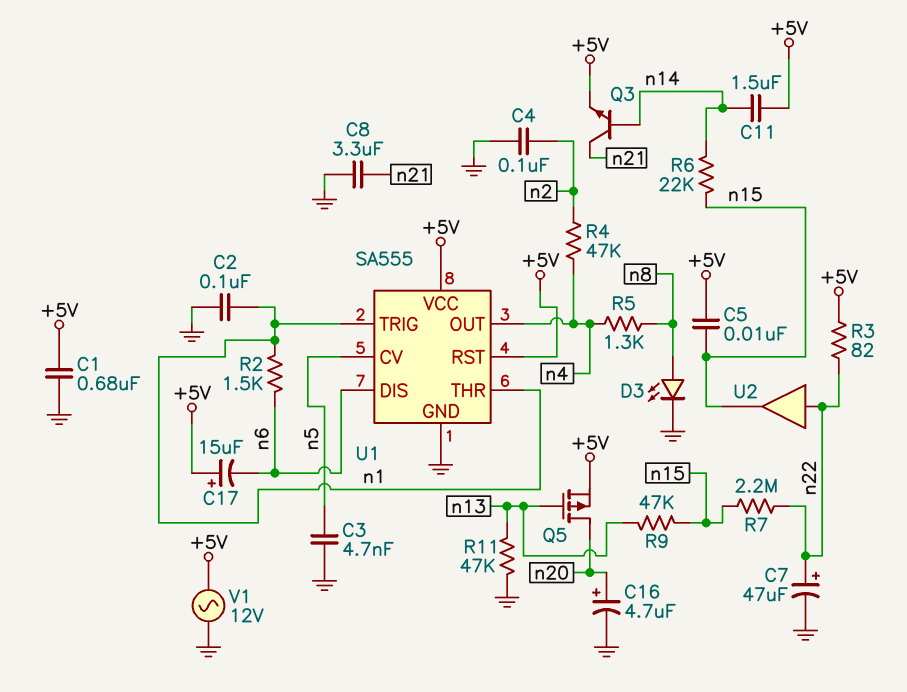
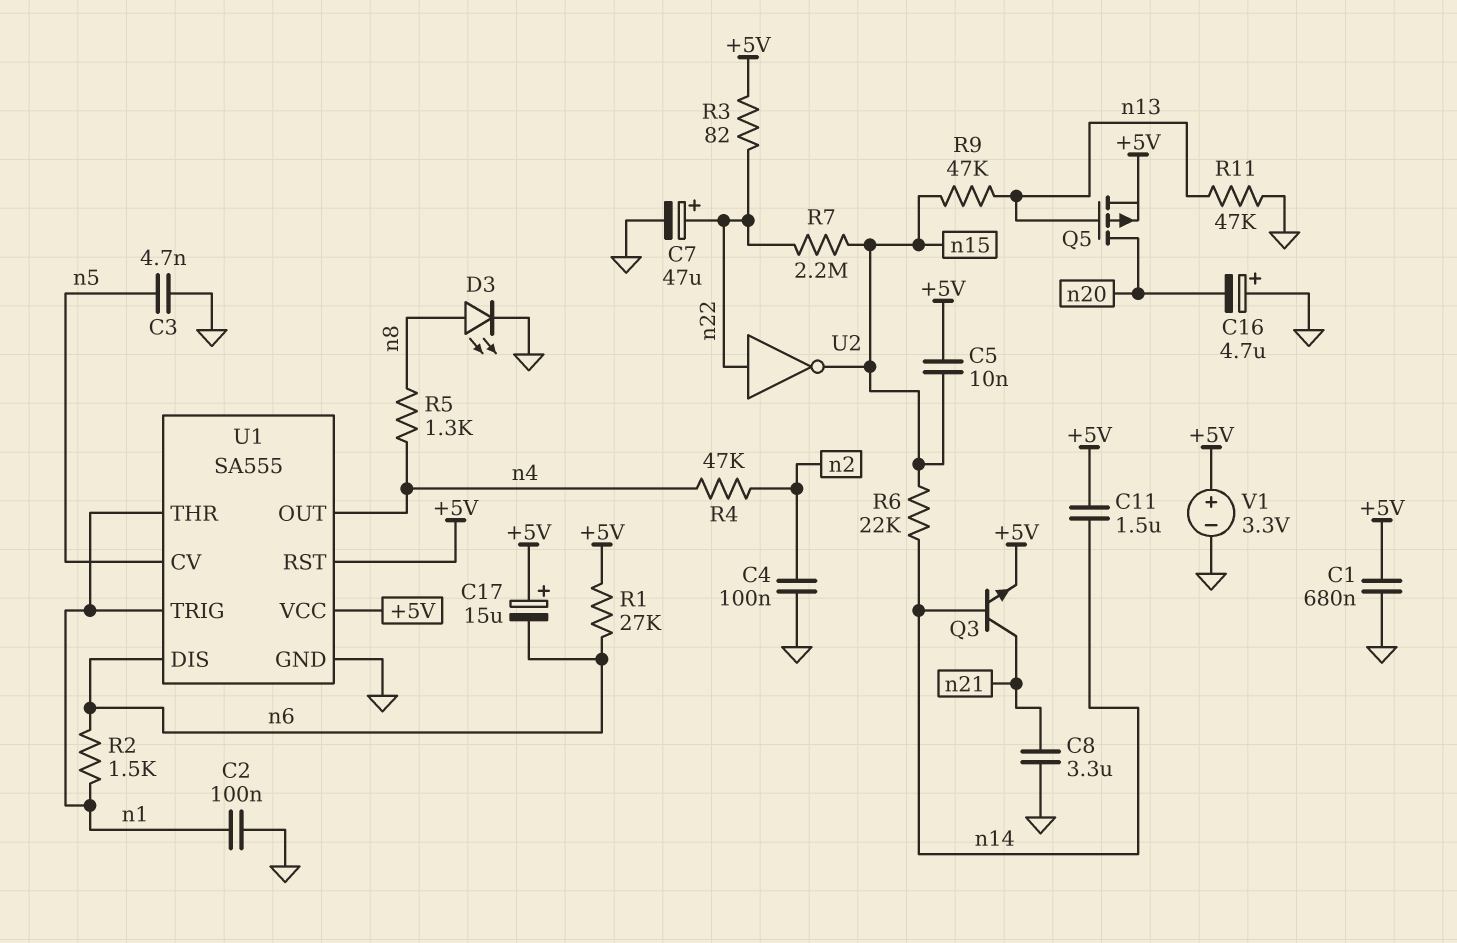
C16: 4.7uF (plus n20, minus GND) -> 4.7uF (plus GND, minus n20)
R1: none -> 27k (+5V, n6)
U2: buffer (in n22, out n15) -> NOT (in n22, out n15)
V1: AC 12V (+5V, GND) -> 3.3V (plus +5V, minus GND)

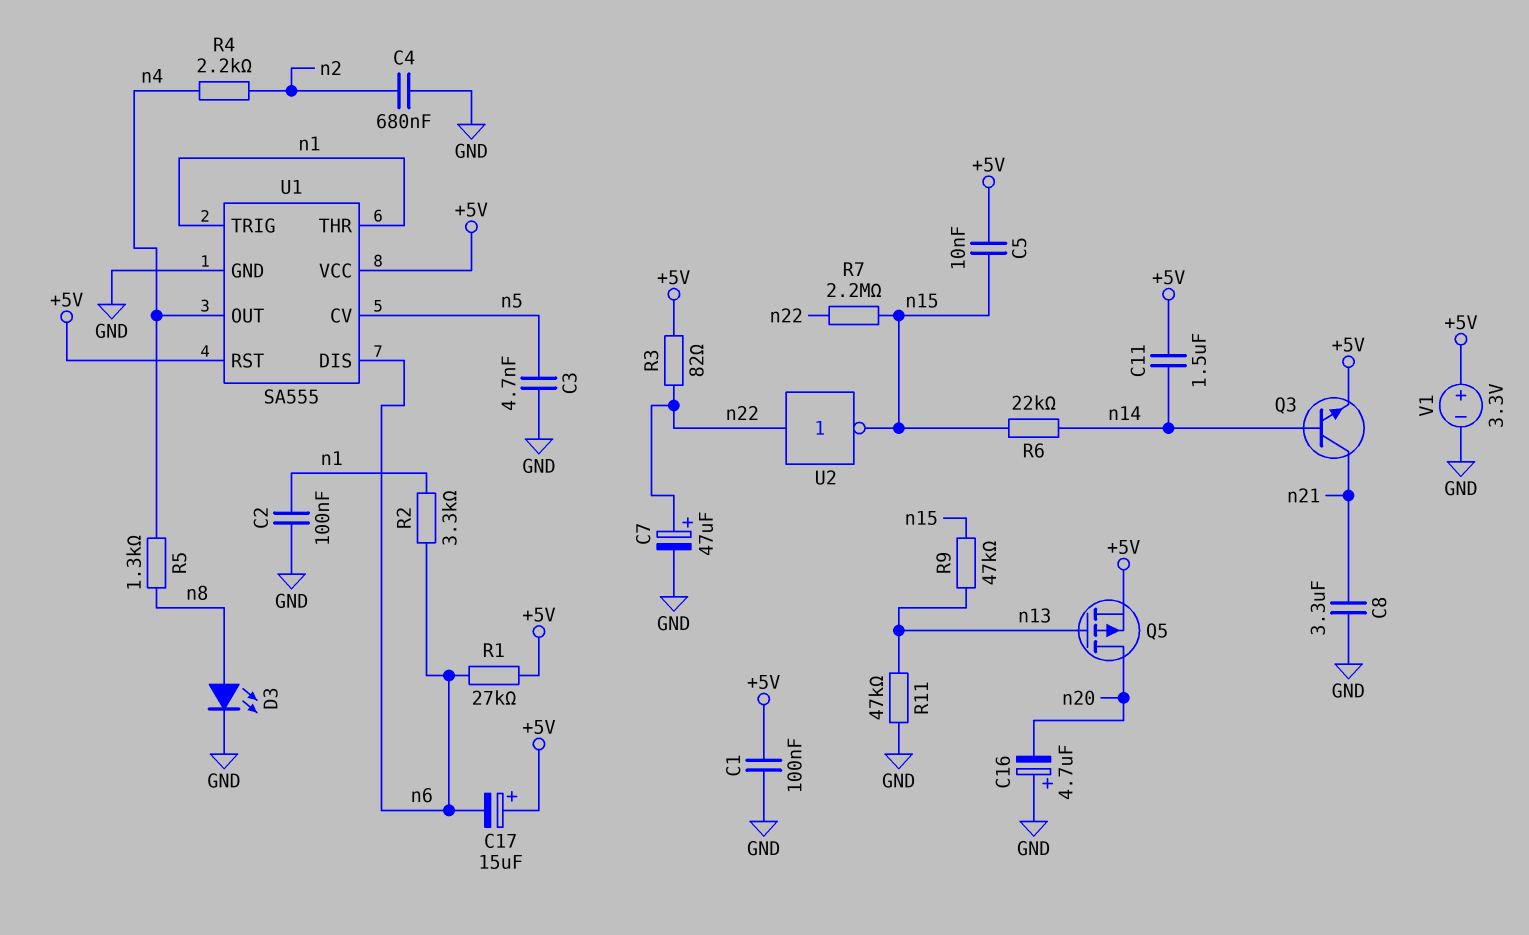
C1: 680nF (+5V, GND) -> 100nF (+5V, GND)
C4: 100nF (GND, n2) -> 680nF (GND, n2)
R2: 1.5k (n1, n6) -> 3.3k (n1, n6)
R4: 47k (n2, n4) -> 2.2k (n2, n4)

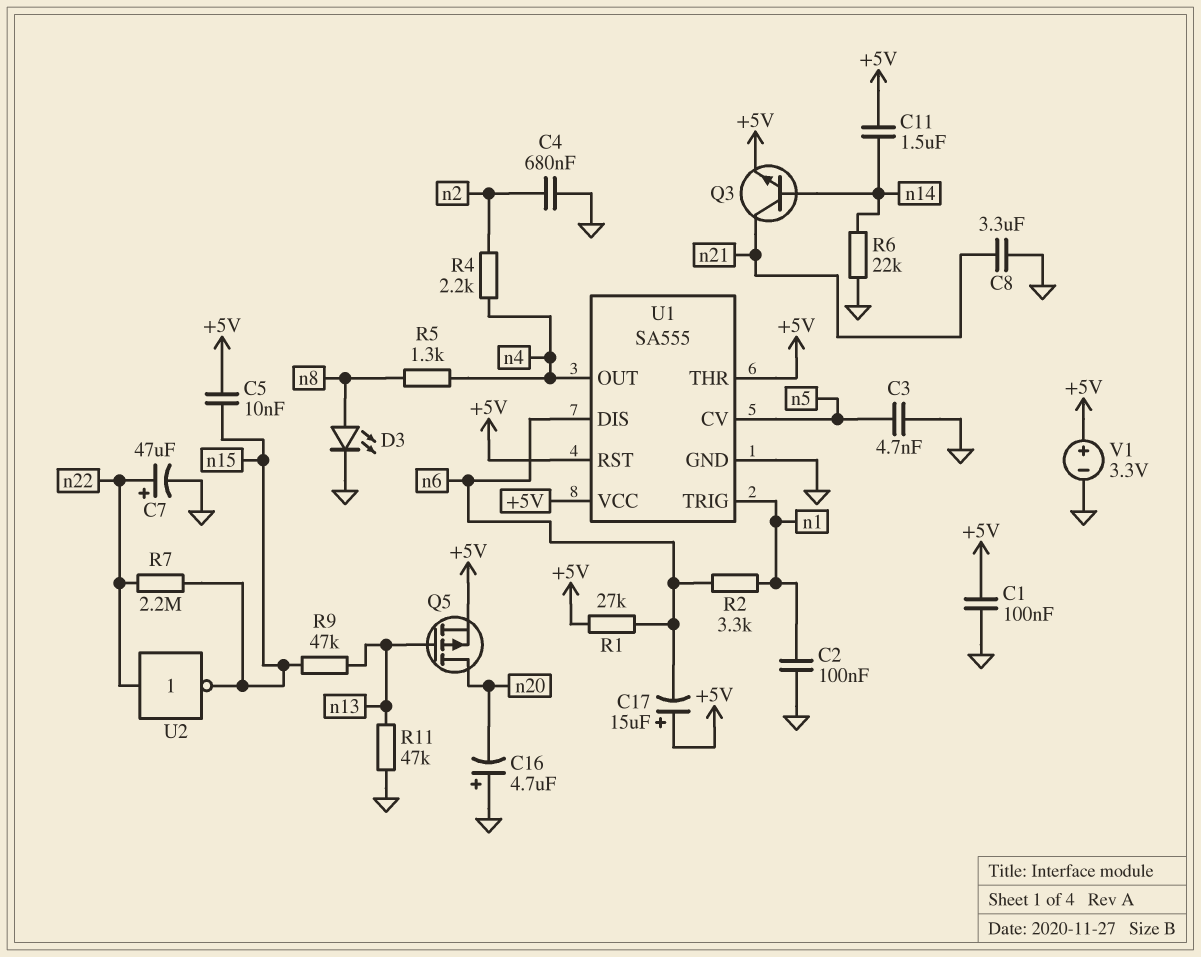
R3: 82 (+5V, n22) -> none
R6: 22k (n14, n15) -> 22k (GND, n14)
U1 pin THR: n1 -> +5V

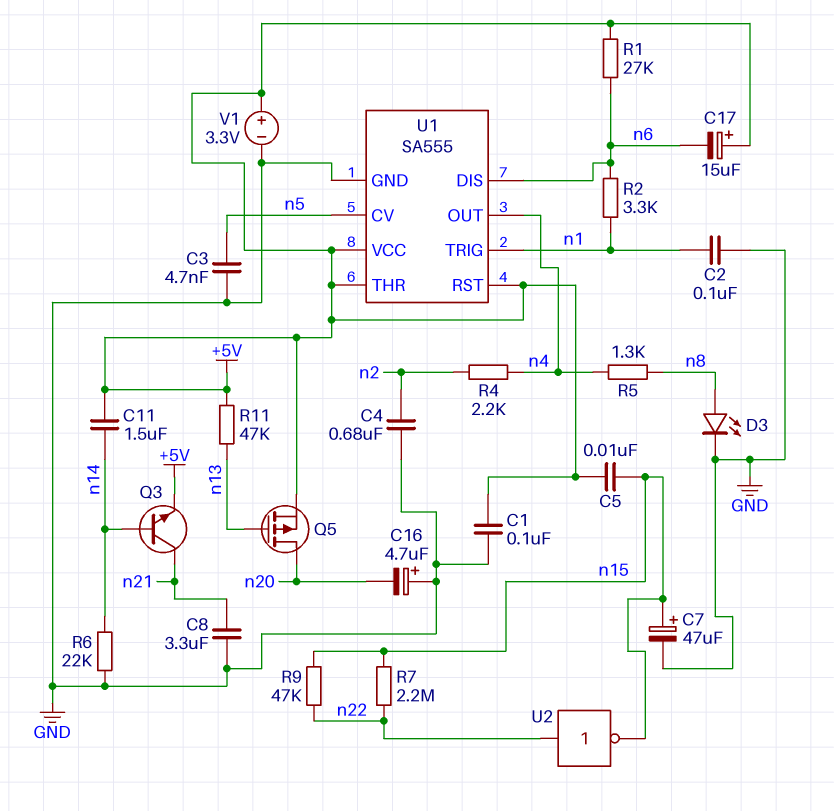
C7: 47uF (plus n22, minus GND) -> 47uF (plus n15, minus GND)
R9: 47k (n13, n15) -> 47k (n15, n22)
R11: 47k (GND, n13) -> 47k (+5V, n13)

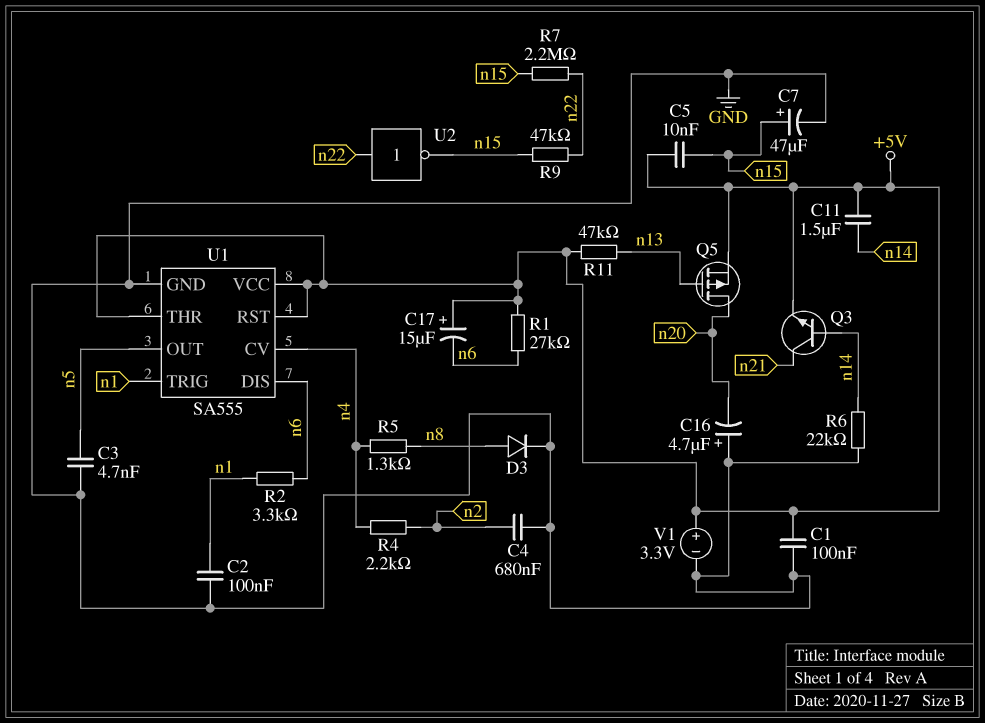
C8: 3.3uF (GND, n21) -> none
D3: LED (A n8, K GND) -> diode (A n8, K GND)
U1 pin CV: n5 -> n4
U1 pin OUT: n4 -> n5

